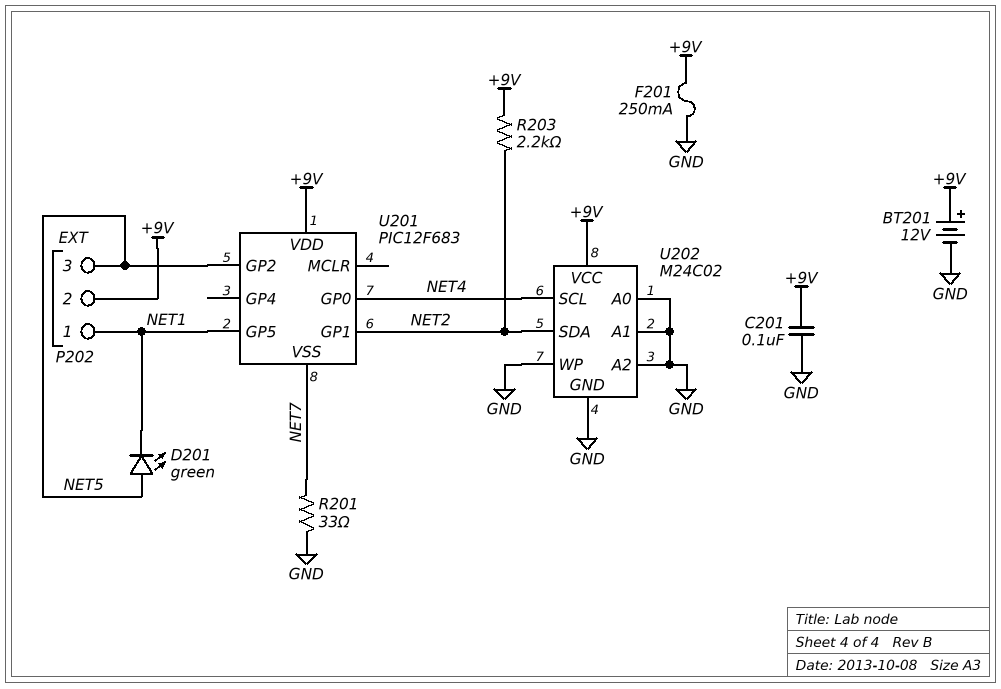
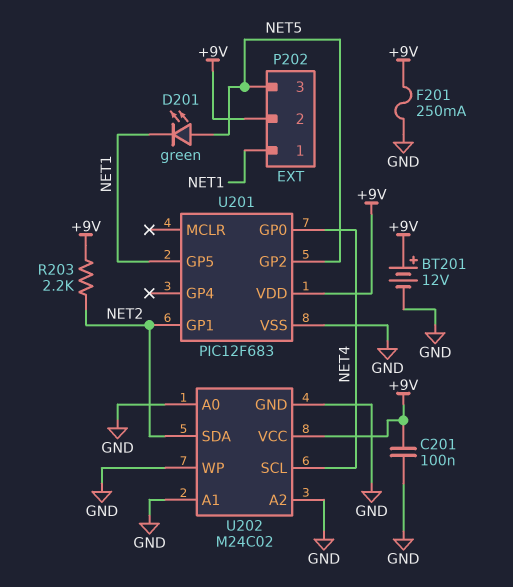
R201: 33 (GND, NET7) -> none
U201 pin VSS: NET7 -> GND

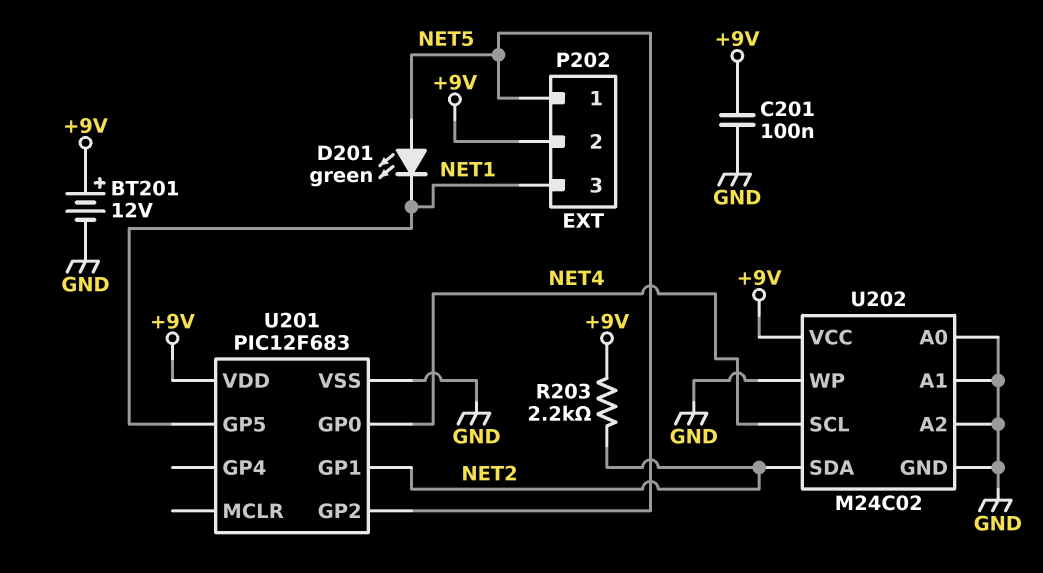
F201: 250mA (+9V, GND) -> none
P202 pin 1: NET1 -> NET5
P202 pin 3: NET5 -> NET1

